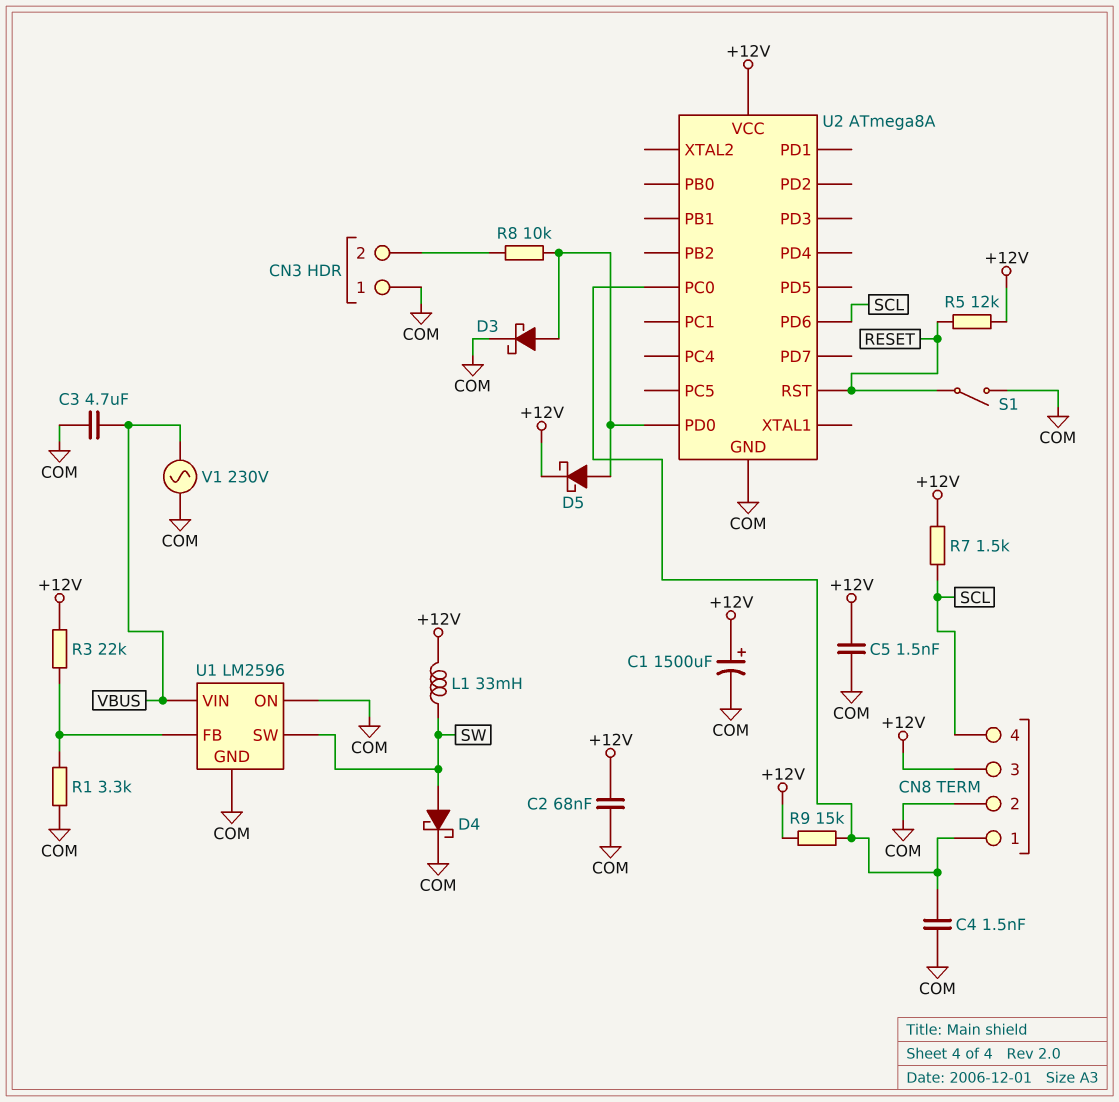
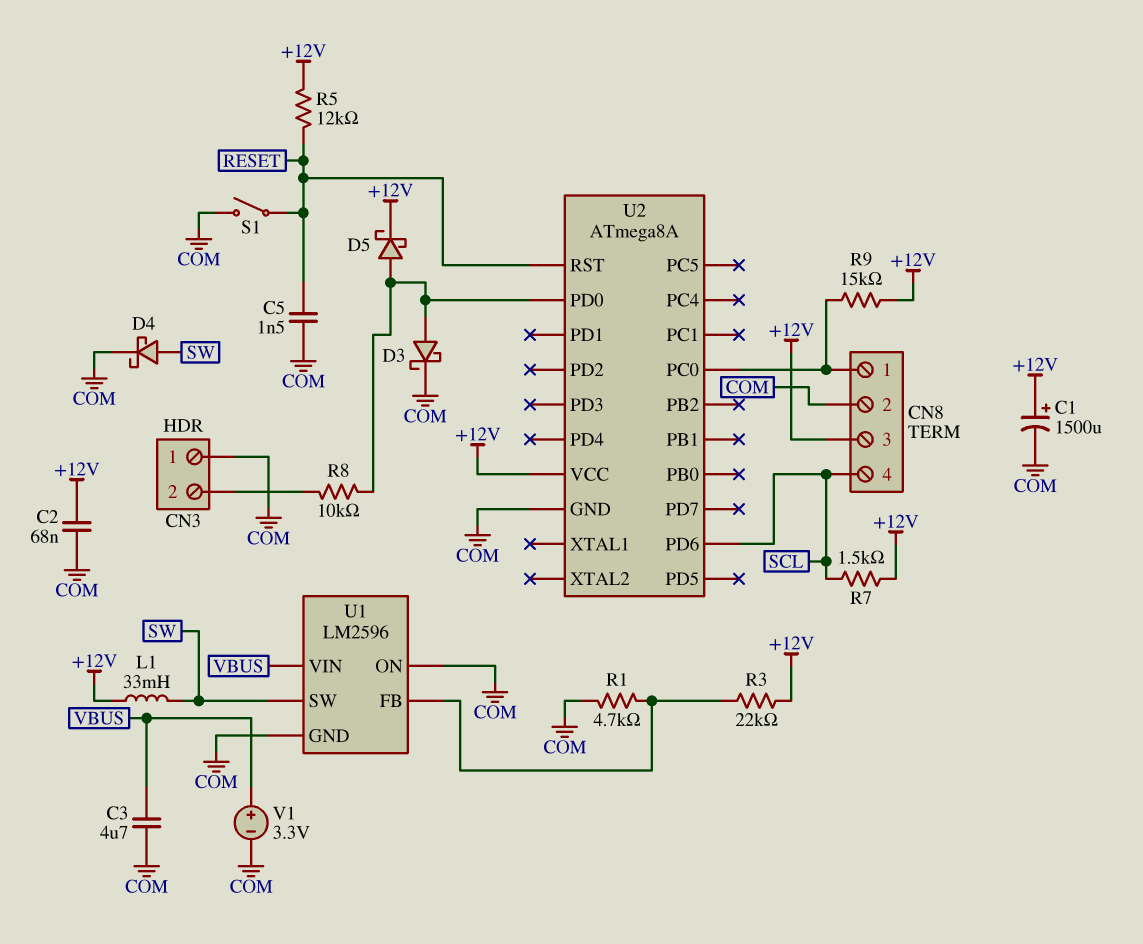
C4: 1.5nF (CN8/1, COM) -> none
C5: 1.5nF (+12V, COM) -> 1.5nF (COM, RESET)
R1: 3.3k (COM, U1/FB) -> 4.7k (COM, U1/FB)
V1: AC 230V (COM, VBUS) -> 3.3V (plus VBUS, minus COM)

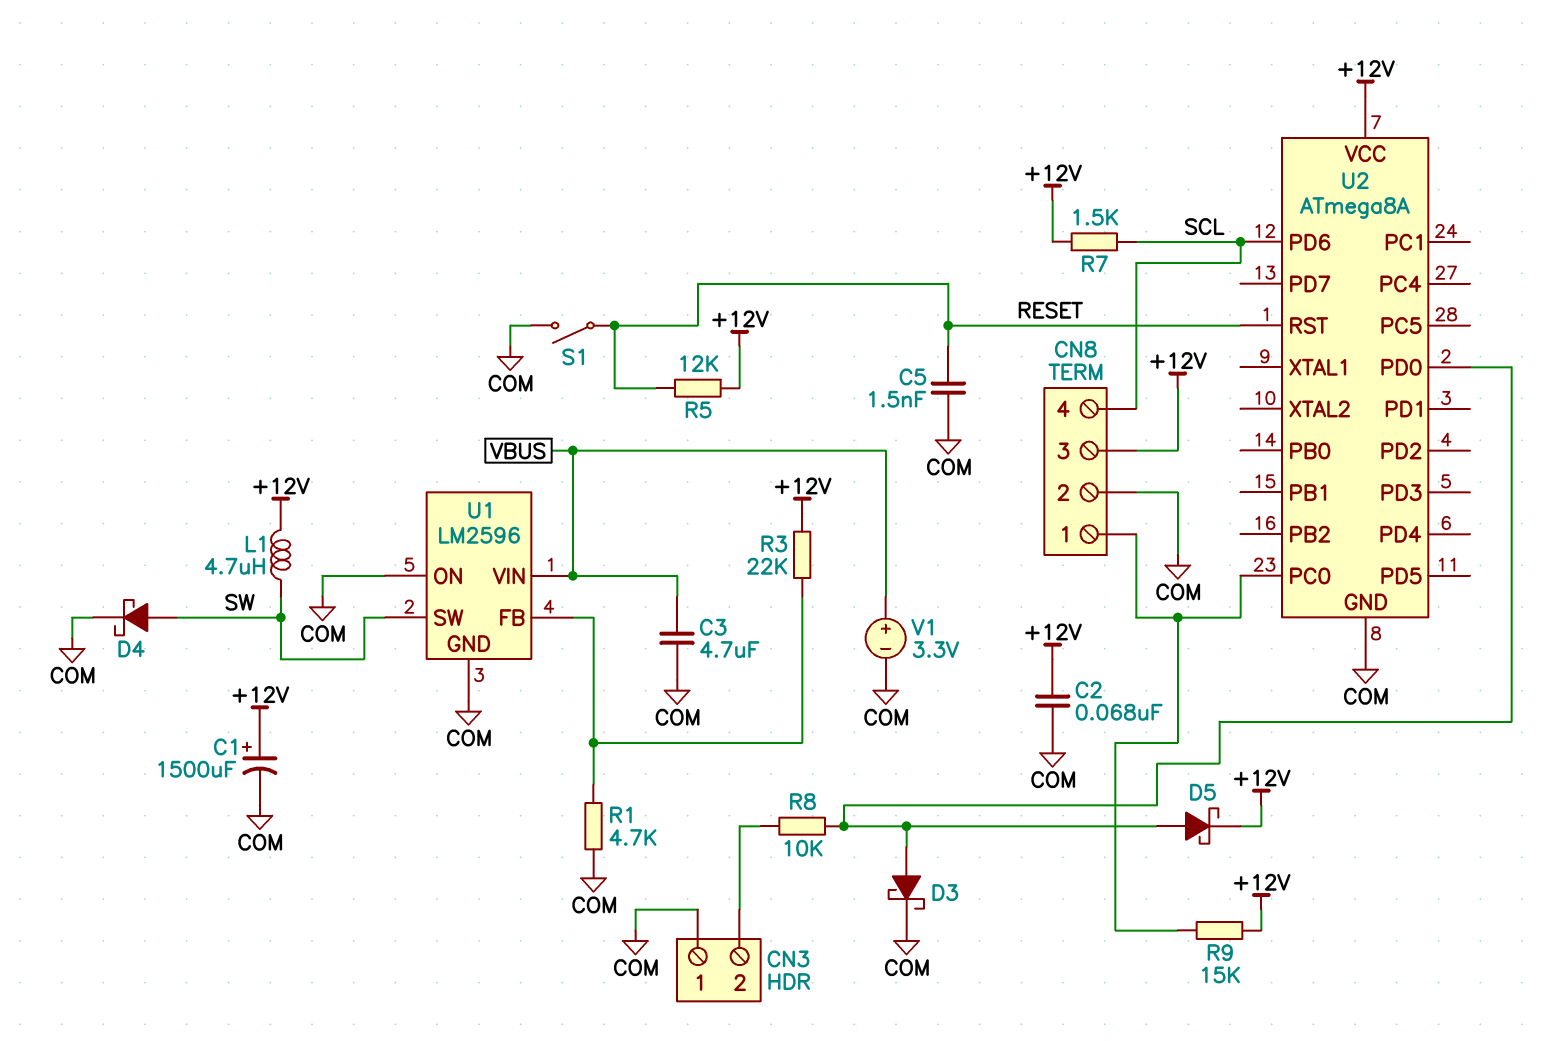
L1: 33mH (+12V, SW) -> 4.7uH (+12V, SW)

